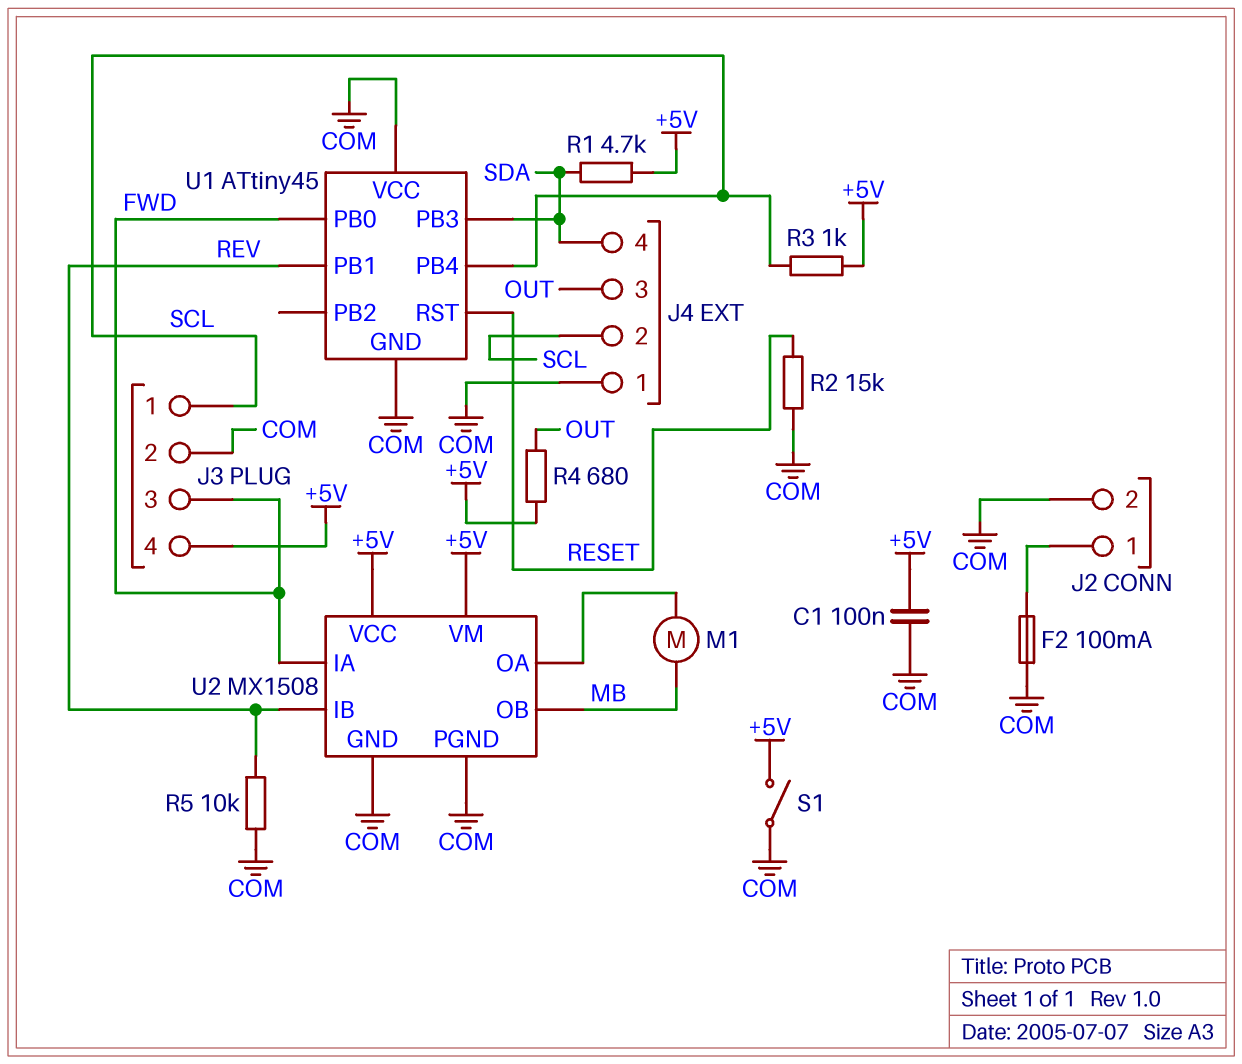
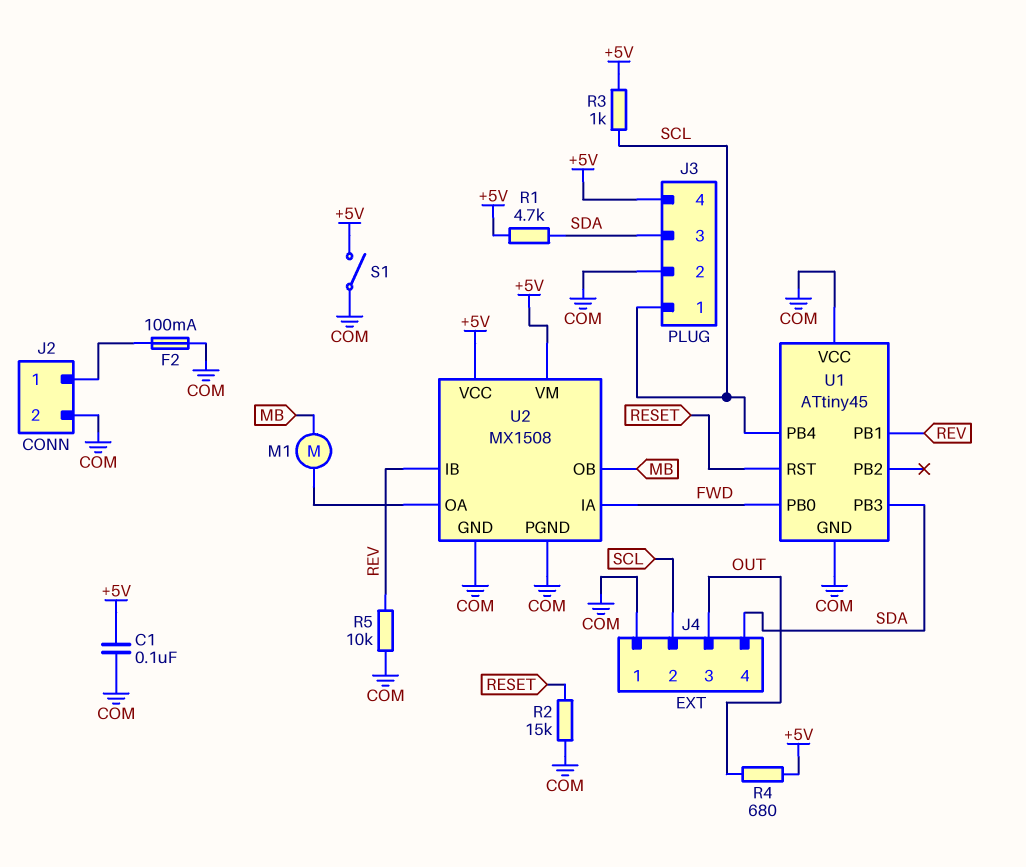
J3 pin 3: FWD -> SDA

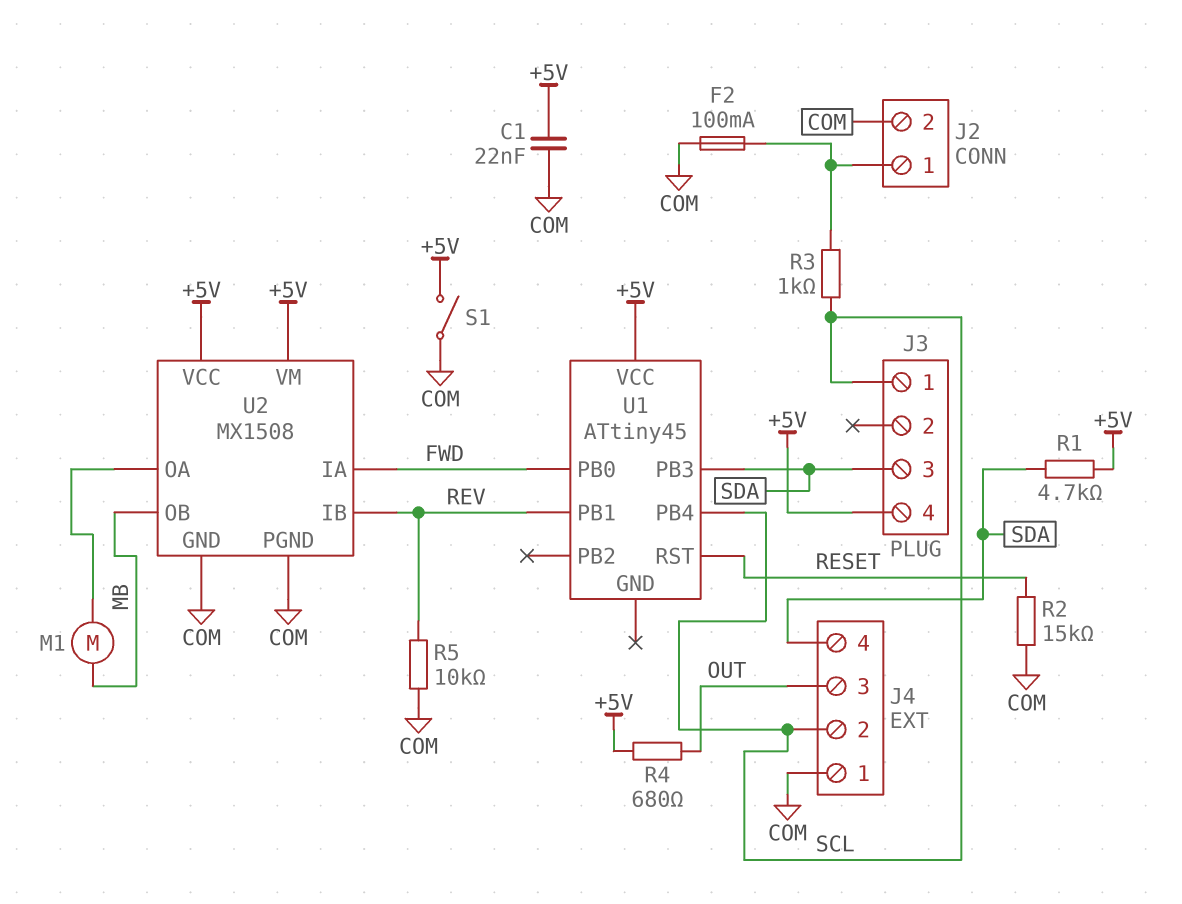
C1: 100nF (+5V, COM) -> 22nF (+5V, COM)
J3 pin 2: COM -> none
R3: 1k (+5V, SCL) -> 1k (J2/1, SCL)
U1 pin GND: COM -> none
U1 pin VCC: COM -> +5V

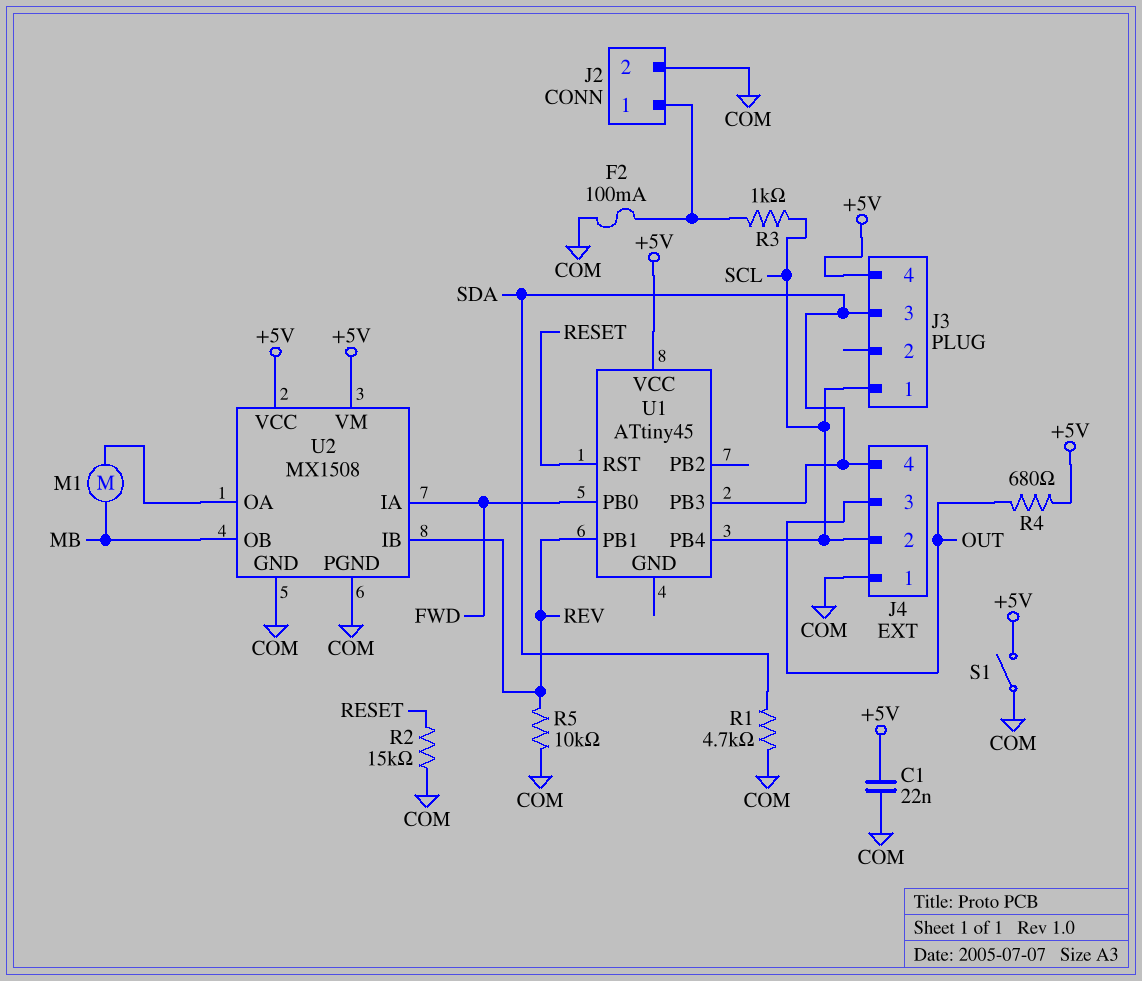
R1: 4.7k (+5V, SDA) -> 4.7k (COM, SDA)

